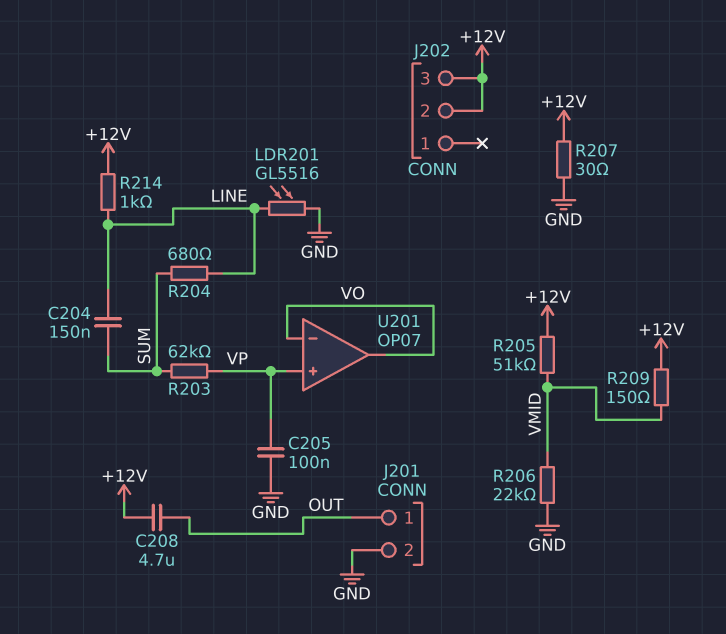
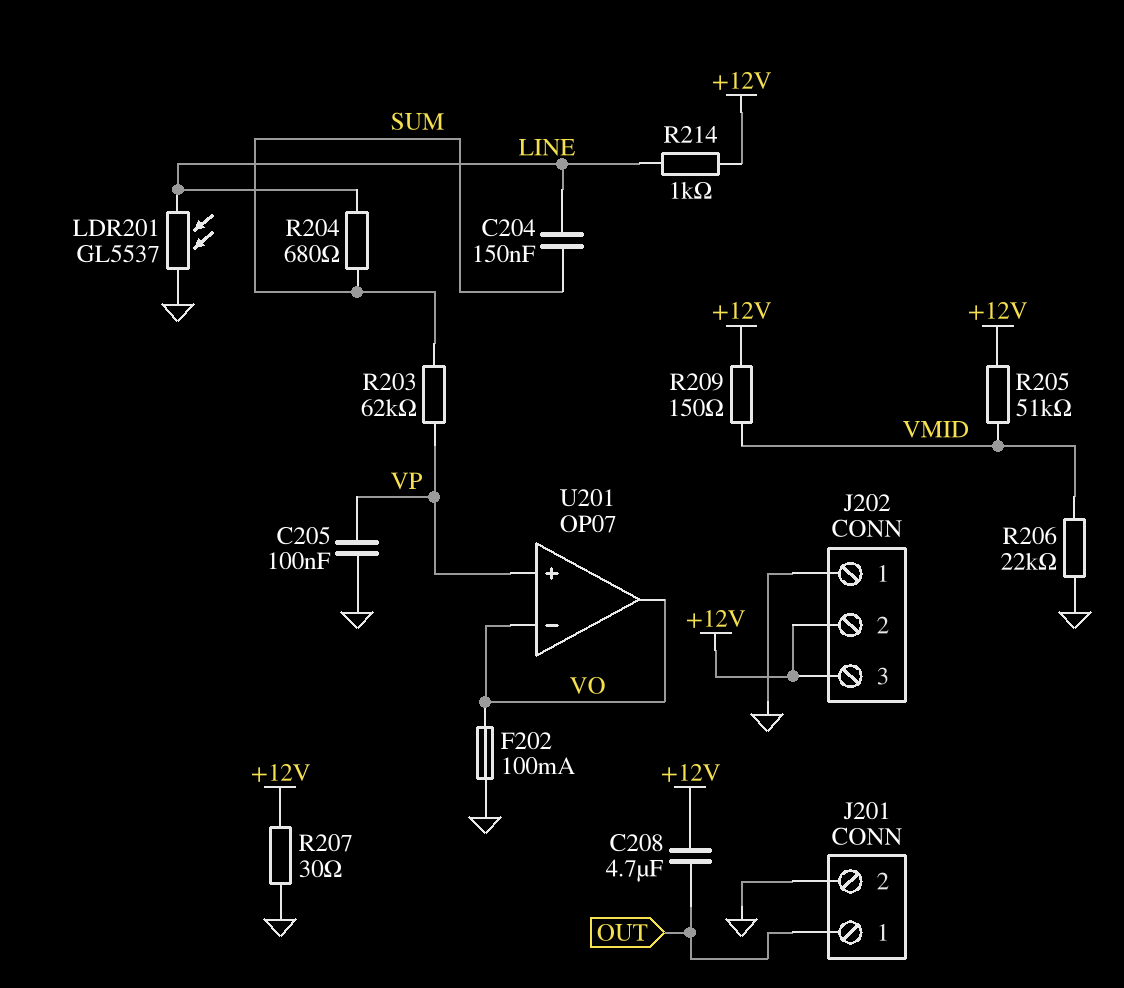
F202: none -> 100mA (GND, VO)
J202 pin 1: none -> GND
LDR201: GL5516 (GND, LINE) -> GL5537 (GND, LINE)

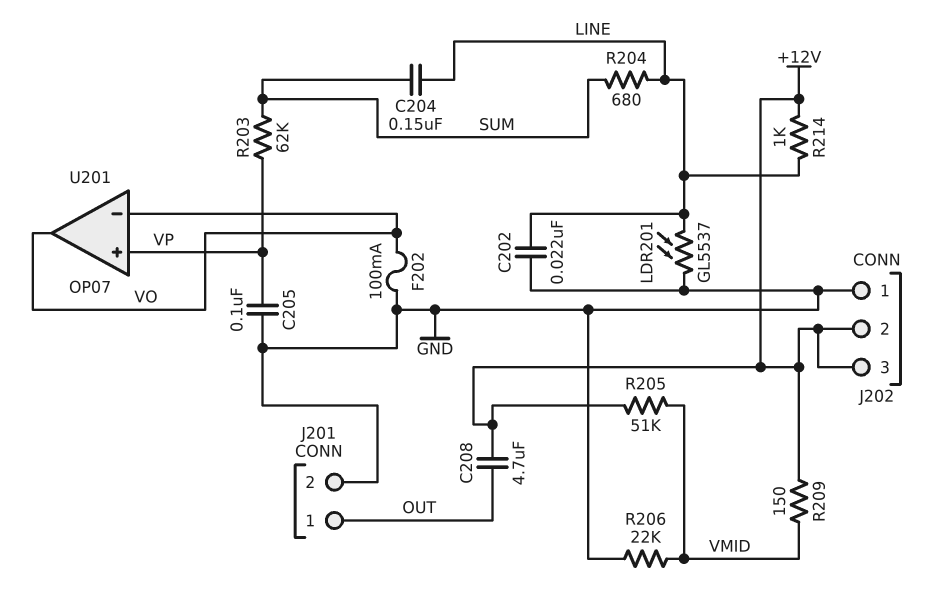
C202: none -> 22nF (GND, LINE)
R207: 30 (+12V, GND) -> none

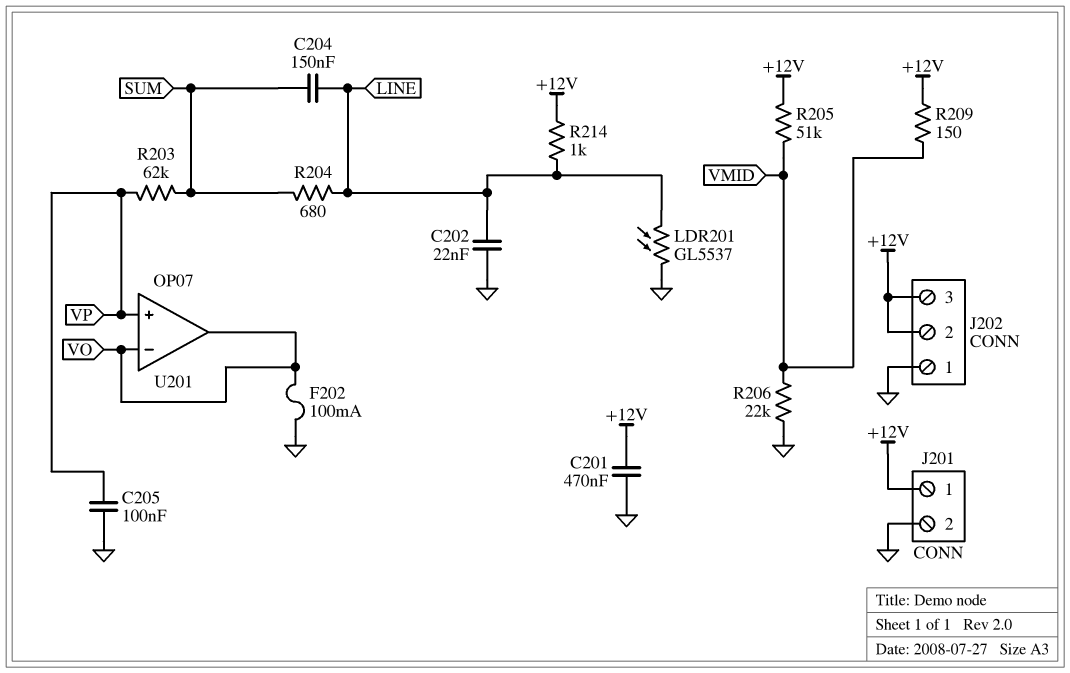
C201: none -> 470nF (+12V, GND)
C208: 4.7uF (+12V, OUT) -> none
J201 pin 1: OUT -> +12V

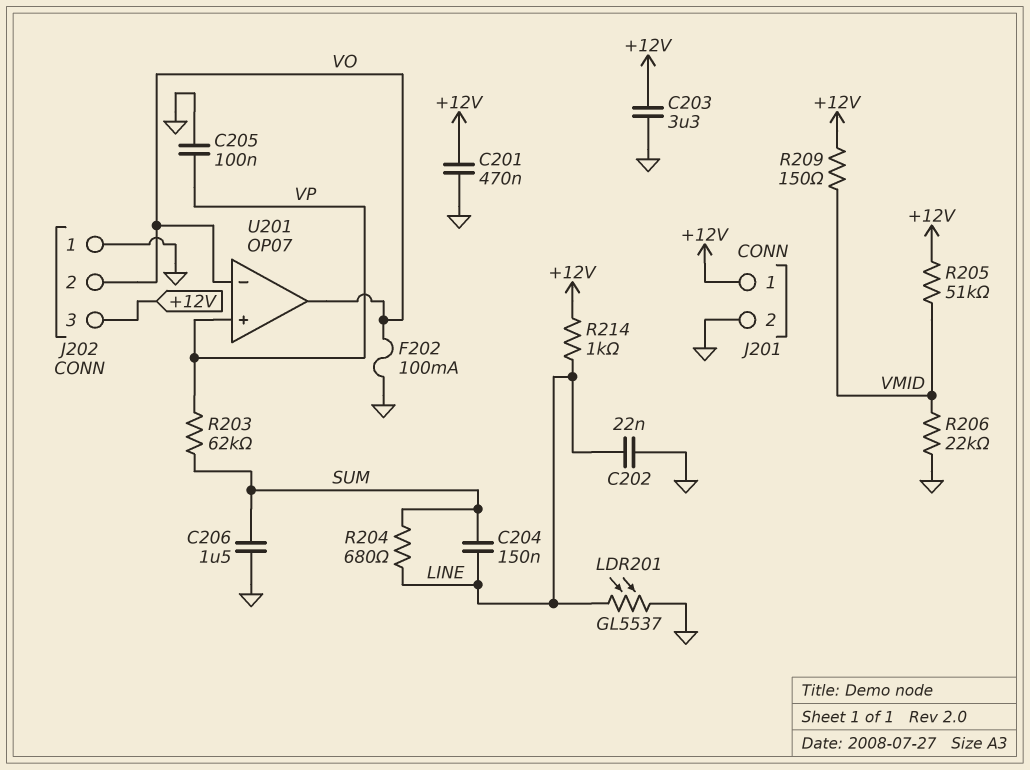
C203: none -> 3.3uF (+12V, GND)
C206: none -> 1.5uF (GND, SUM)
J202 pin 2: +12V -> VO

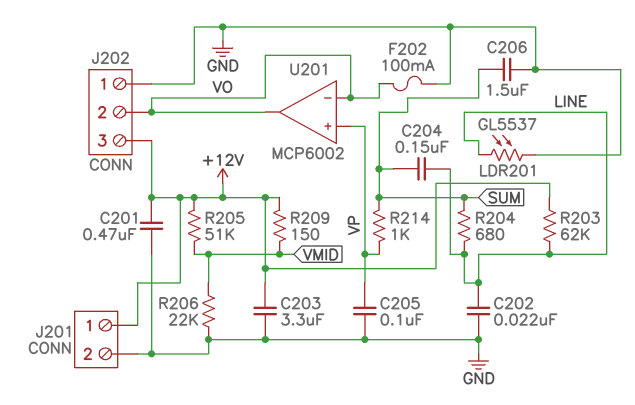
R203: 62k (SUM, VP) -> 62k (+12V, LINE)
R214: 1k (+12V, LINE) -> 1k (SUM, VP)
U201: OP07 -> MCP6002

